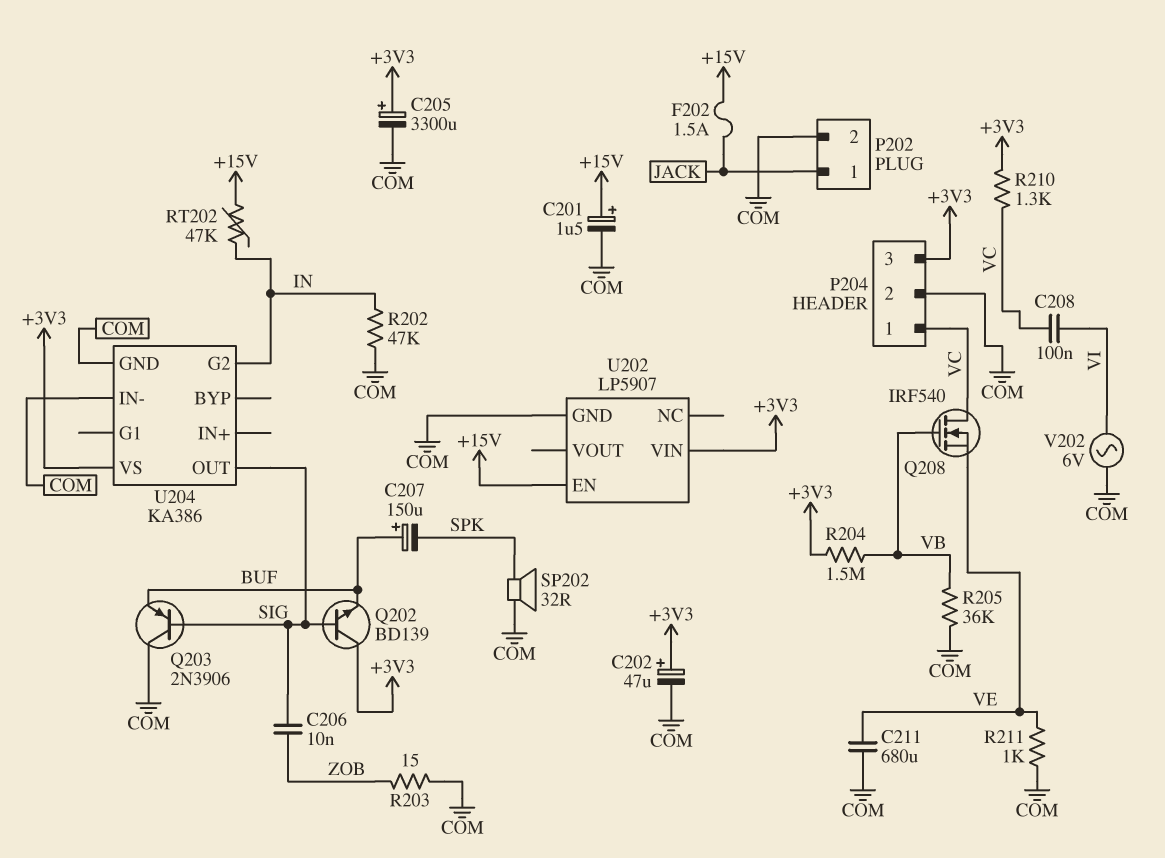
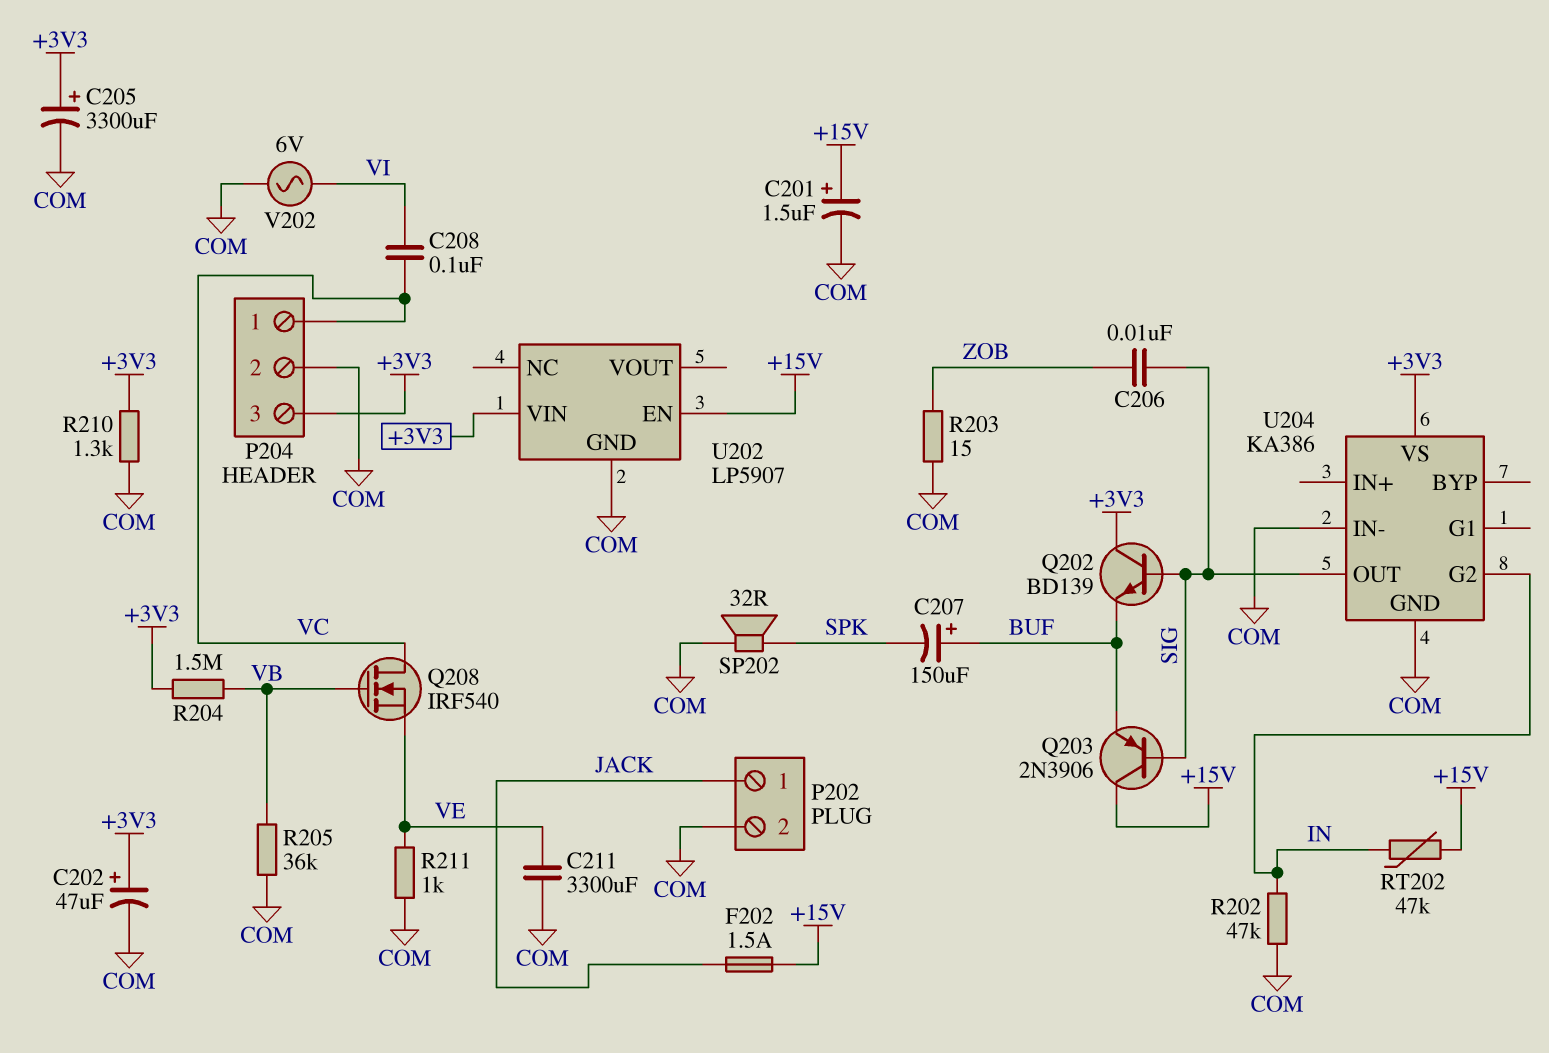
C211: 680uF (COM, VE) -> 3300uF (COM, VE)
Q203: PNP 2N3906 (B SIG, C COM, E BUF) -> PNP 2N3906 (B SIG, C +15V, E BUF)
R210: 1.3k (+3V3, VC) -> 1.3k (+3V3, COM)

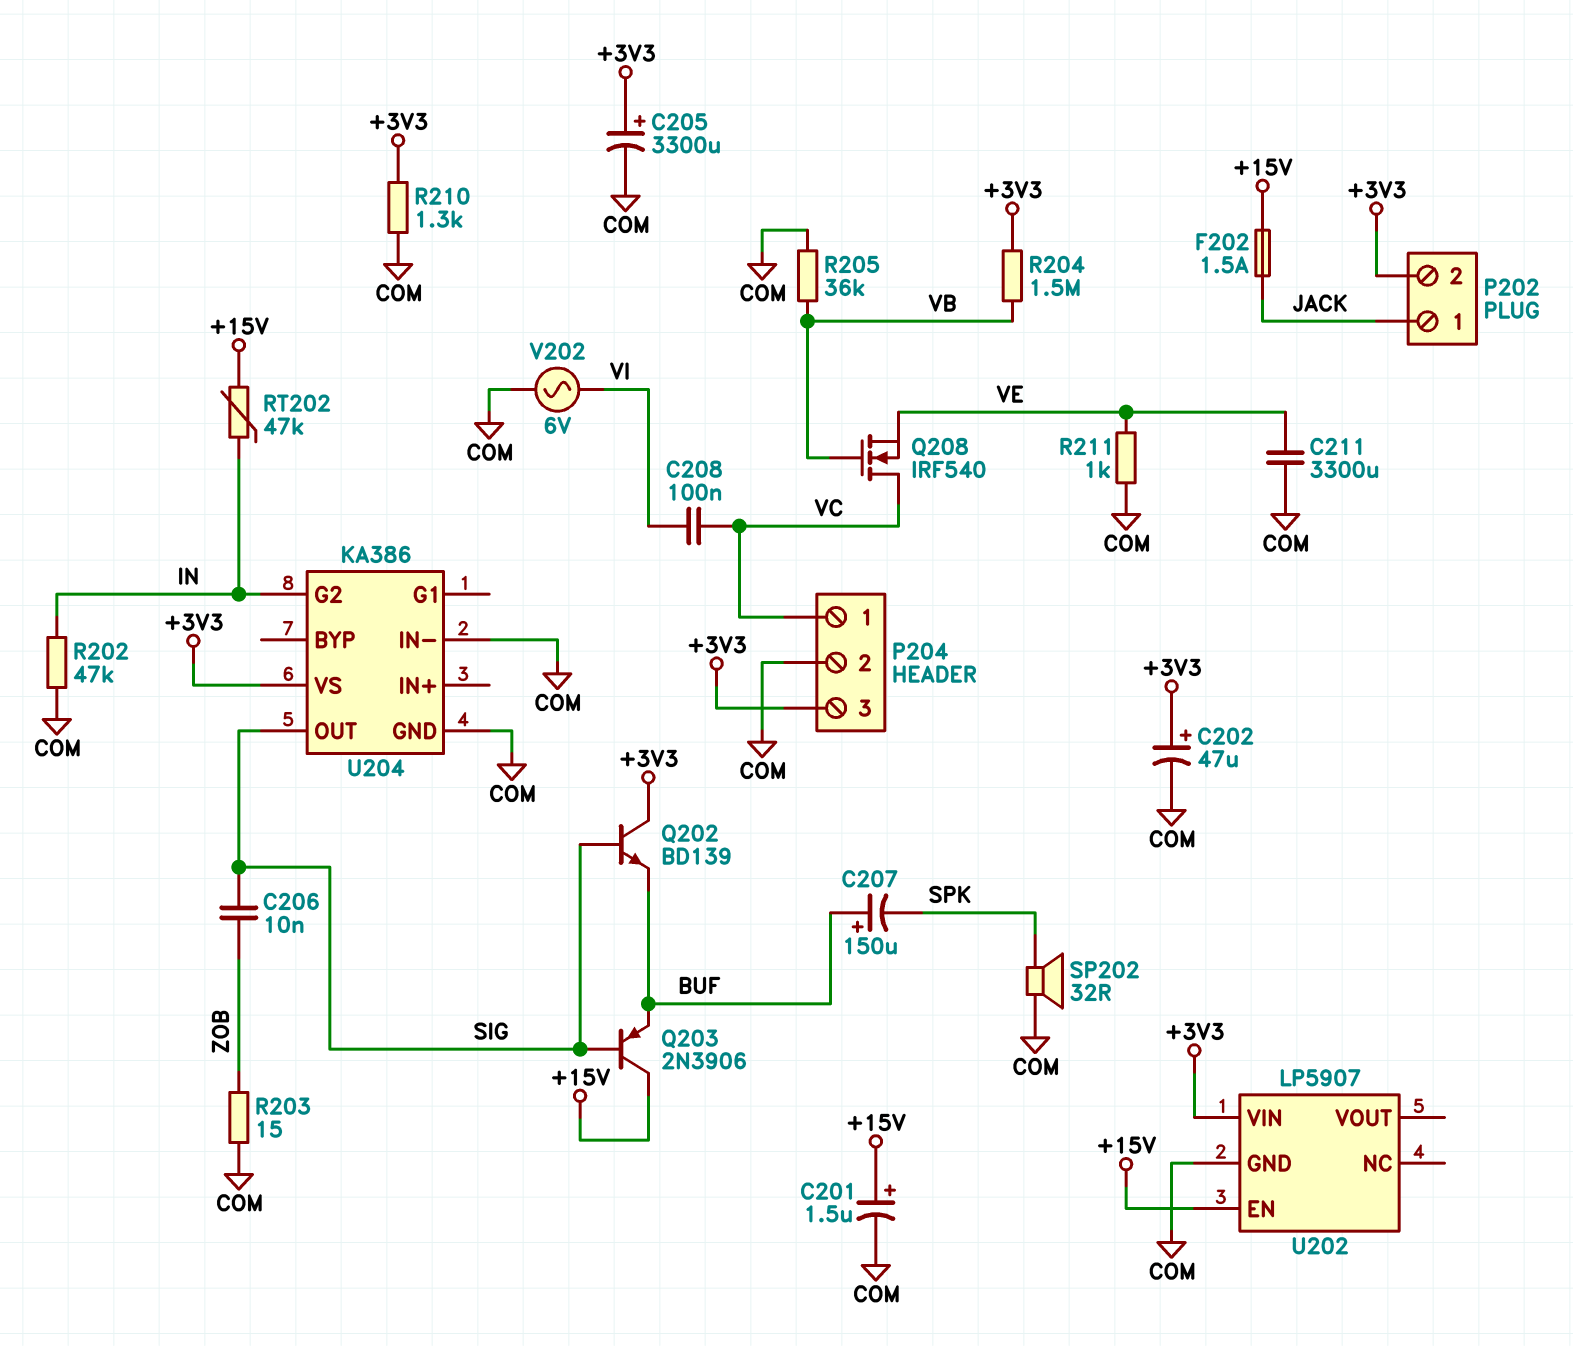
P202 pin 2: COM -> +3V3

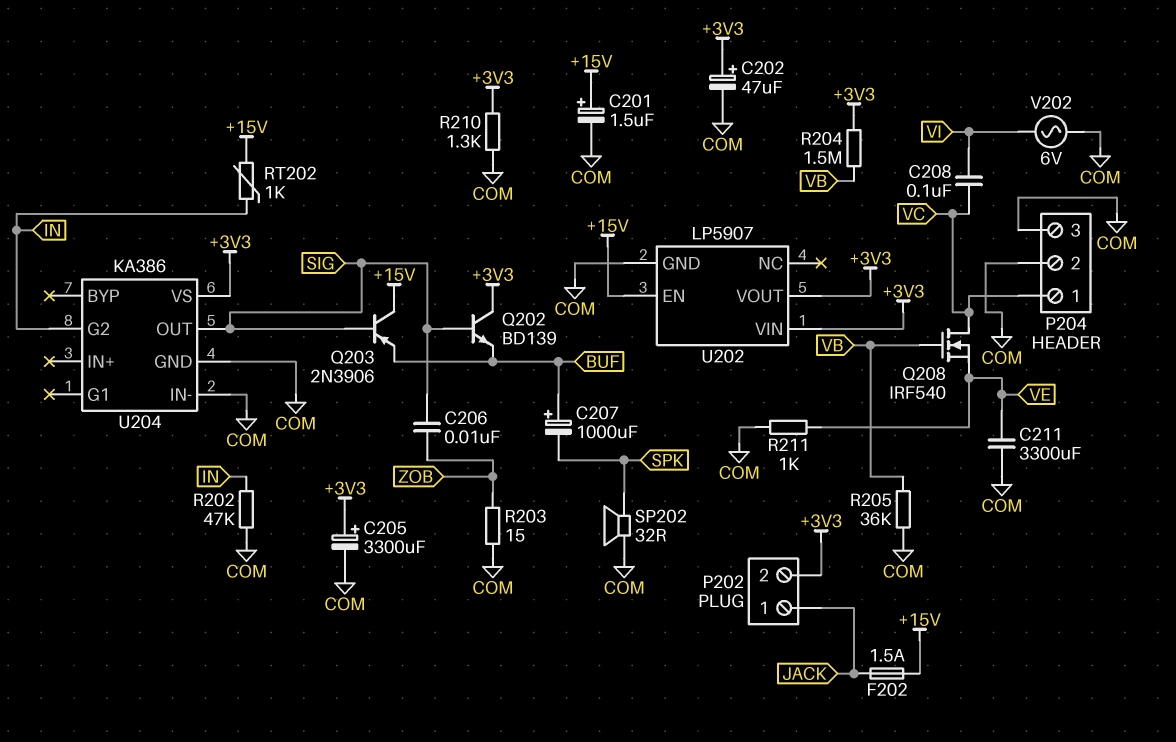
C207: 150uF (plus BUF, minus SPK) -> 1000uF (plus BUF, minus SPK)
P204 pin 3: +3V3 -> COM
RT202: 47k (+15V, IN) -> 1k (+15V, IN)
U202 pin VOUT: none -> +3V3

